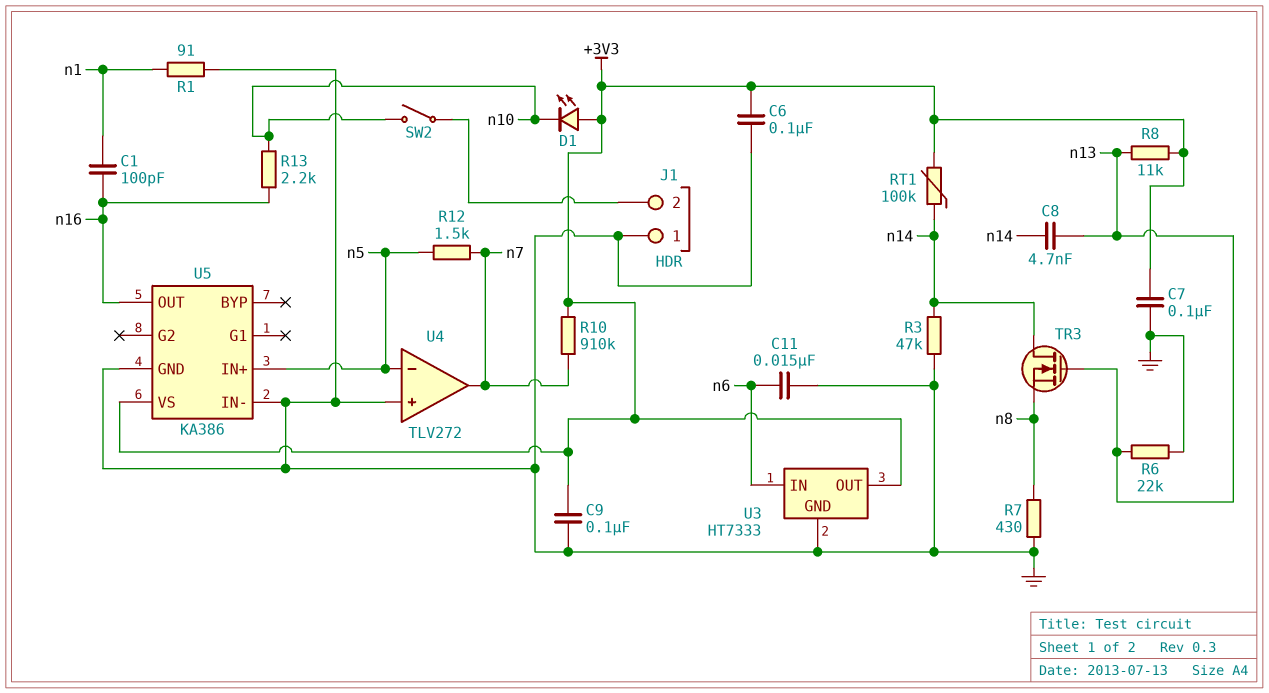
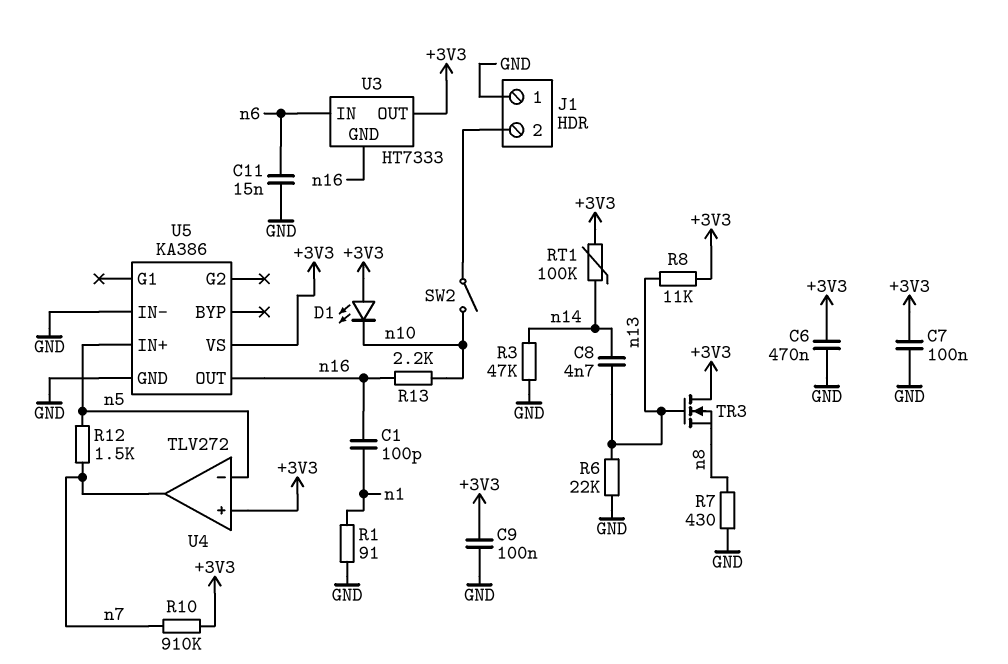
C6: 100nF (+3V3, GND) -> 470nF (+3V3, GND)
TR3: NMOS (G n13, D n14, S n8) -> NMOS (G n13, D +3V3, S n8)
U3 pin GND: GND -> n16
U4 pin in+: GND -> +3V3

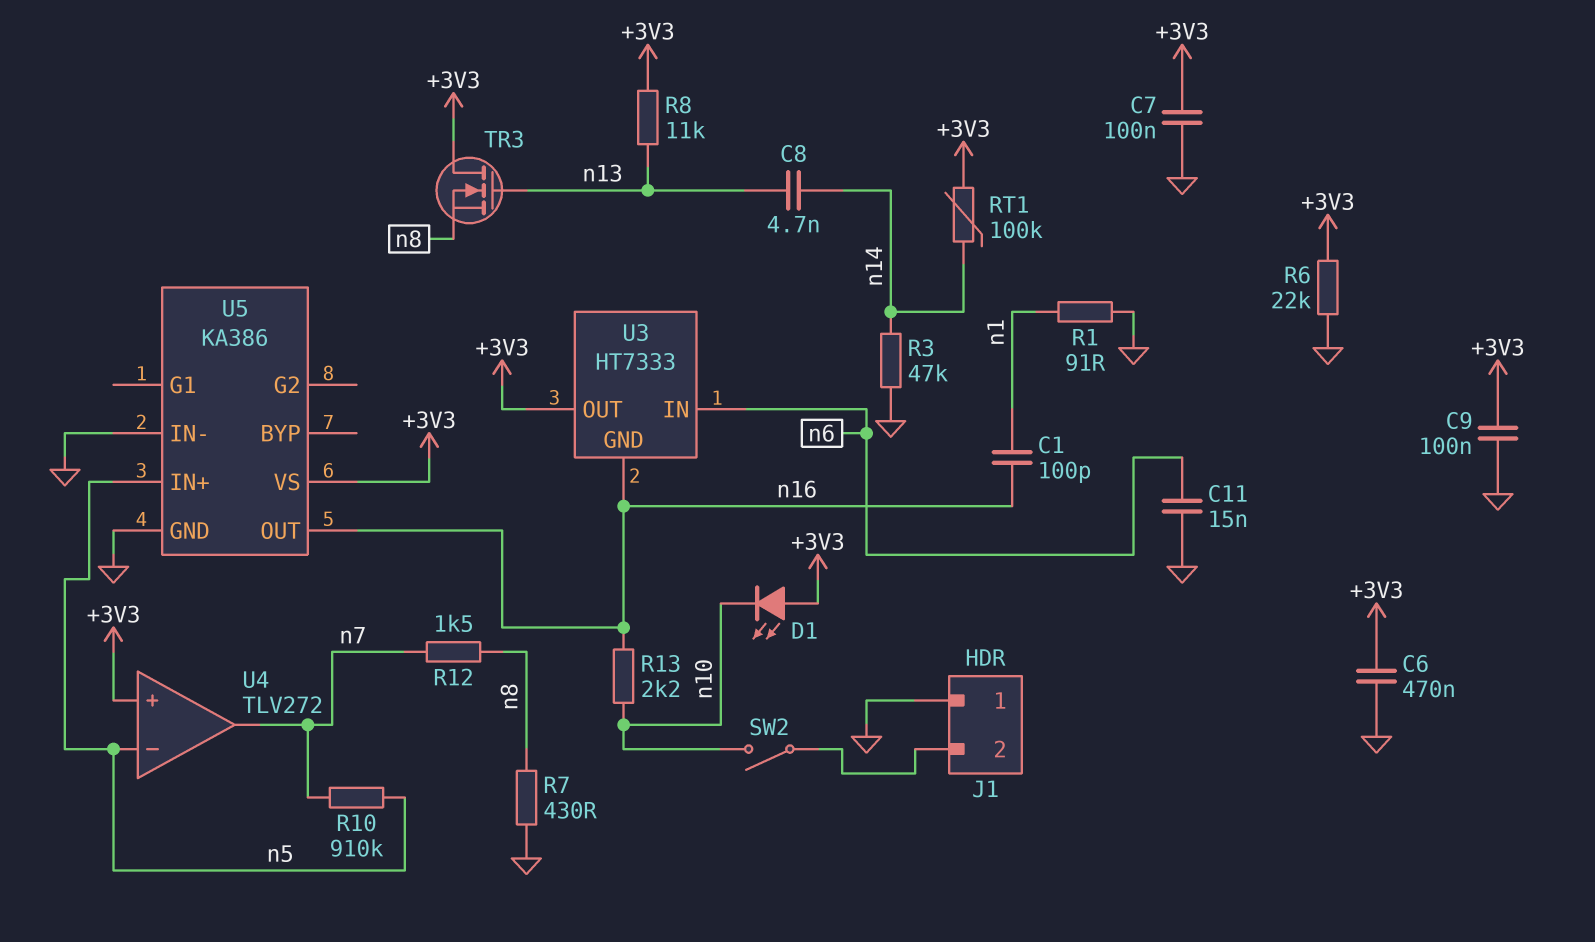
R6: 22k (GND, n13) -> 22k (+3V3, GND)
R10: 910k (+3V3, n7) -> 910k (n5, n7)
R12: 1.5k (n5, n7) -> 1.5k (n7, n8)

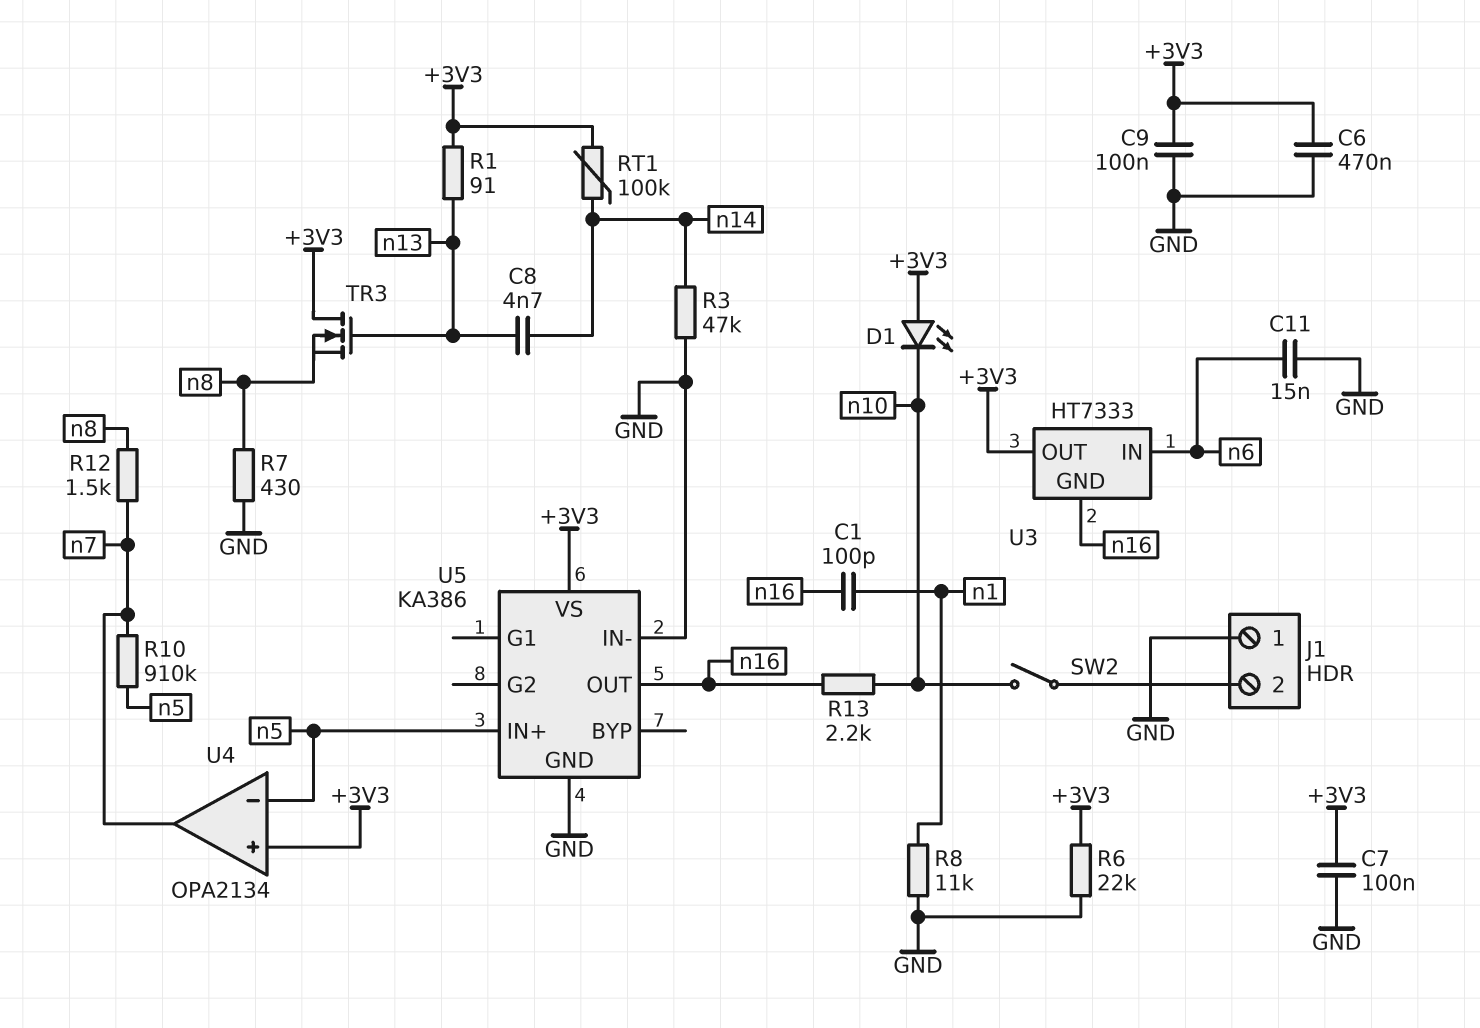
R1: 91 (GND, n1) -> 91 (+3V3, n13)
R8: 11k (+3V3, n13) -> 11k (GND, n1)
U4: TLV272 -> OPA2134

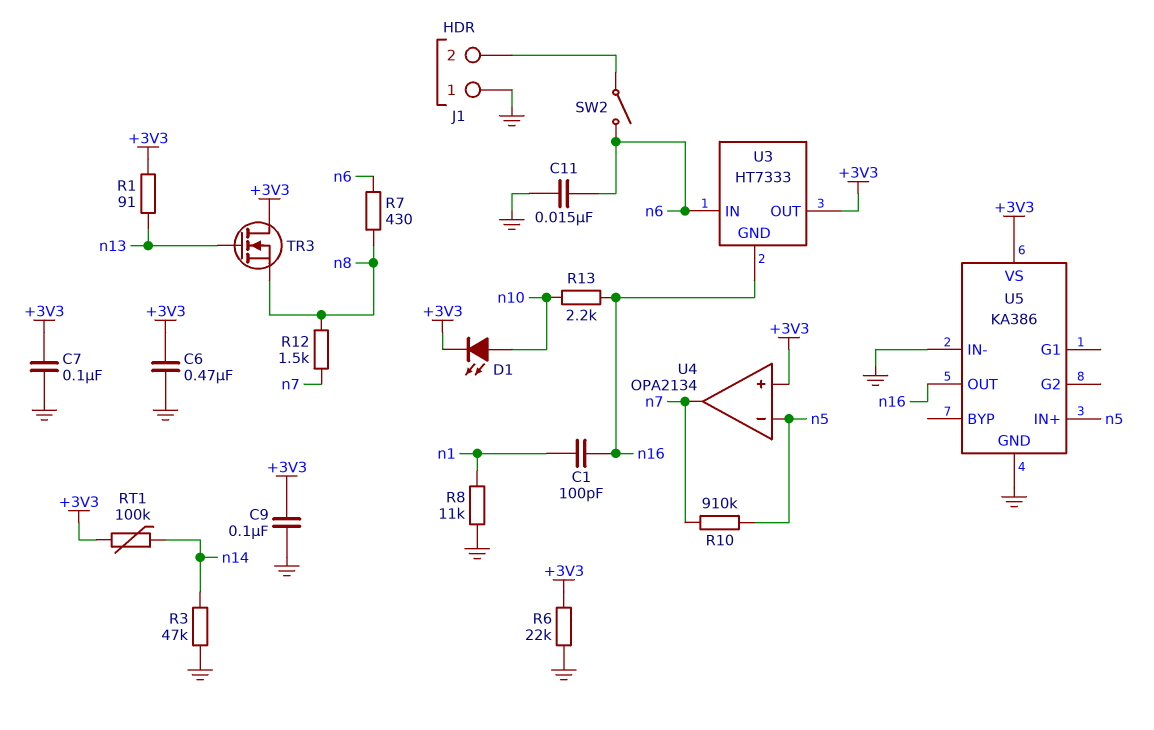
C8: 4.7nF (n13, n14) -> none
D1: LED (A +3V3, K n10) -> LED (A n10, K +3V3)
R7: 430 (GND, n8) -> 430 (n6, n8)
SW2: switch (J1/2, n10) -> switch (J1/2, n6)

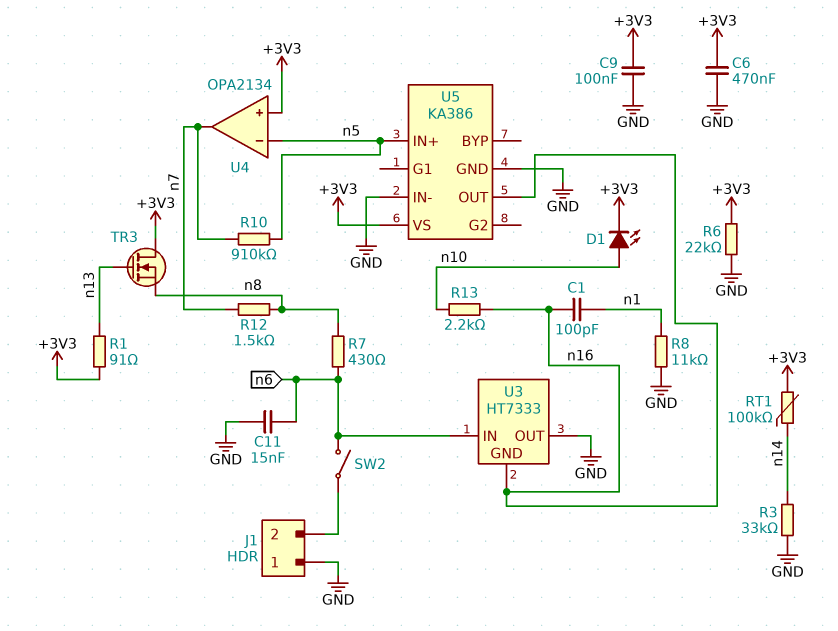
C7: 100nF (+3V3, GND) -> none
R3: 47k (GND, n14) -> 33k (GND, n14)
U3 pin OUT: +3V3 -> GND

